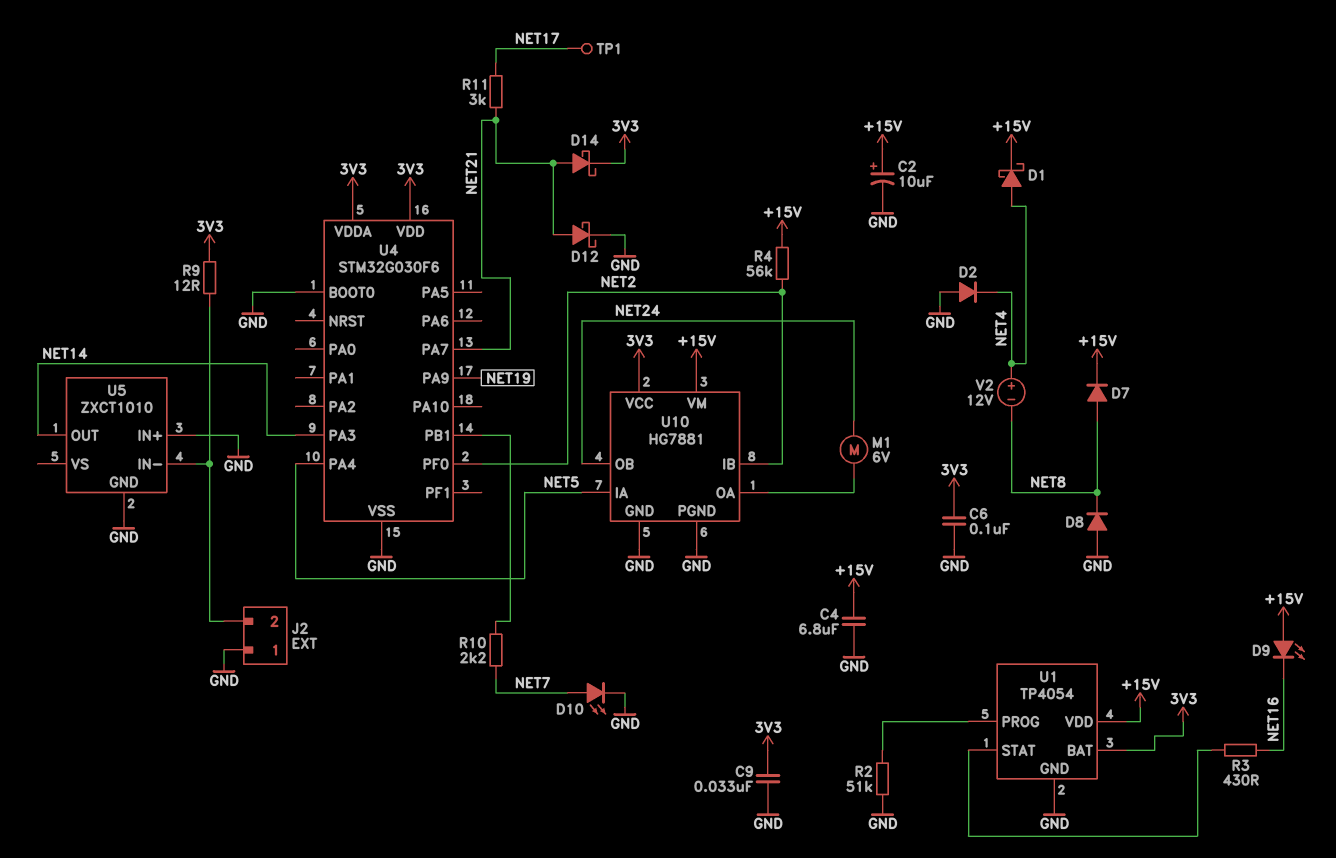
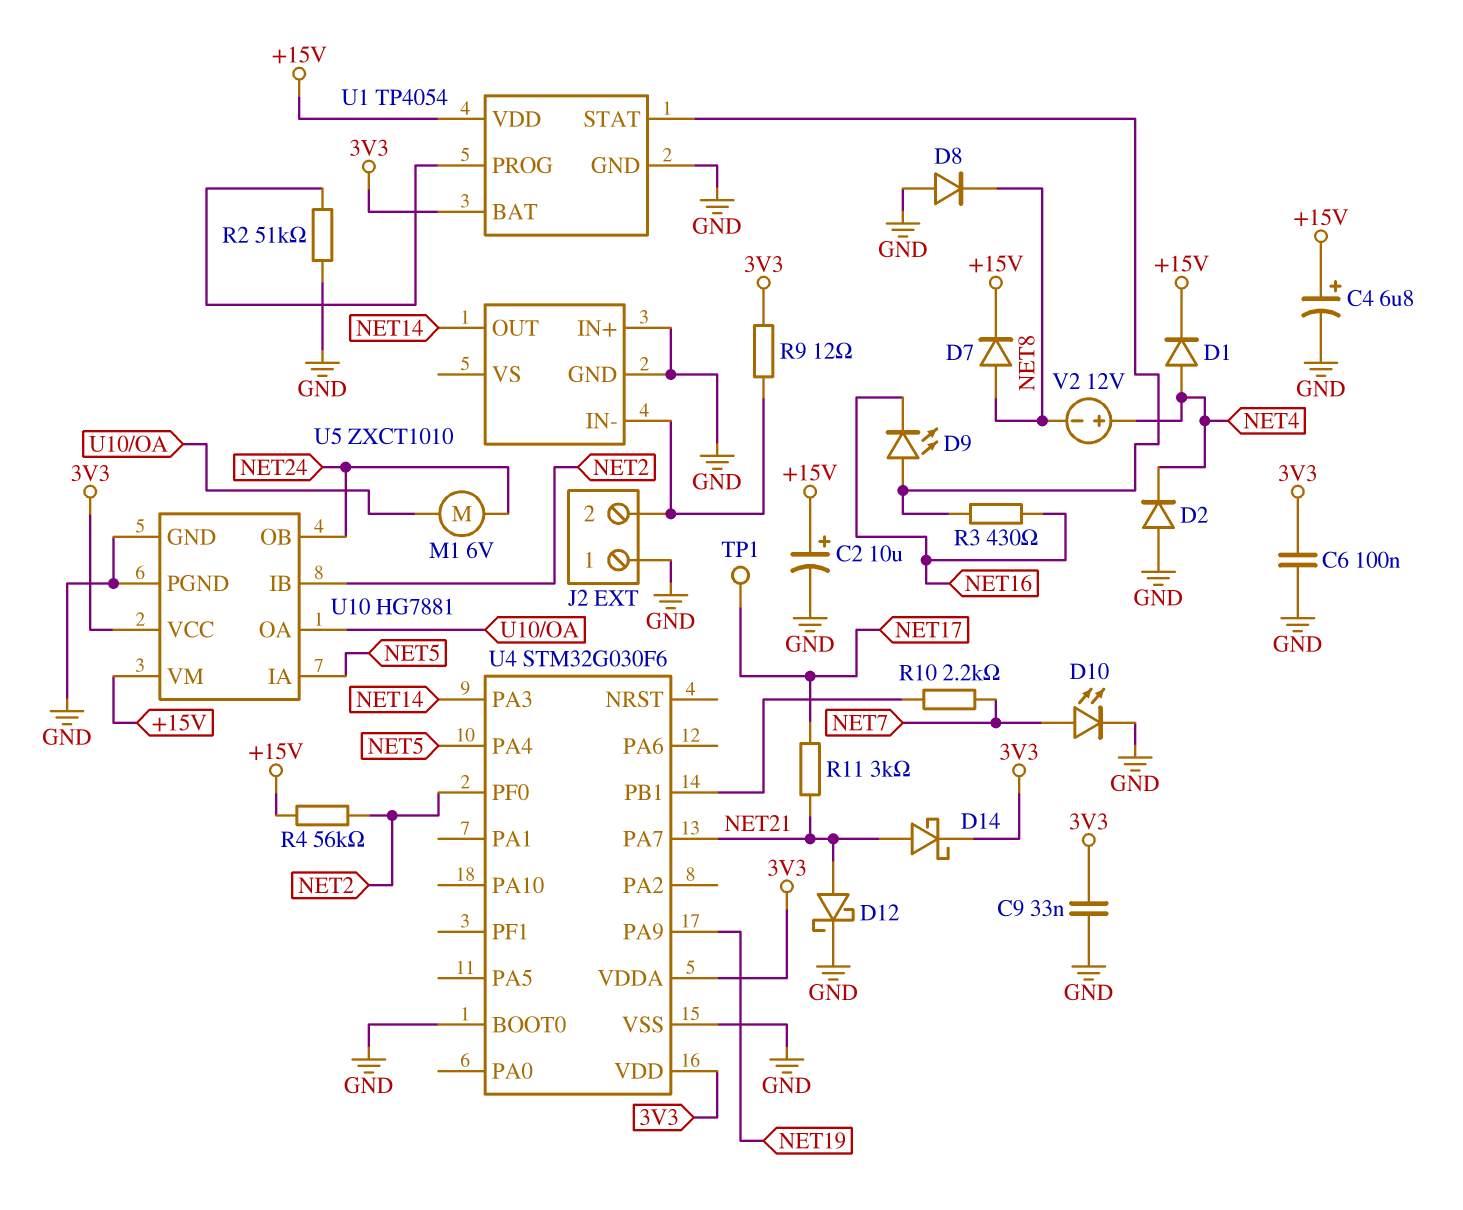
C4: 6.8uF (+15V, GND) -> 6.8uF (plus +15V, minus GND)
D1: schottky (A NET4, K +15V) -> diode (A NET4, K +15V)
D9: LED (A +15V, K NET16) -> LED (A U1/STAT, K NET16)

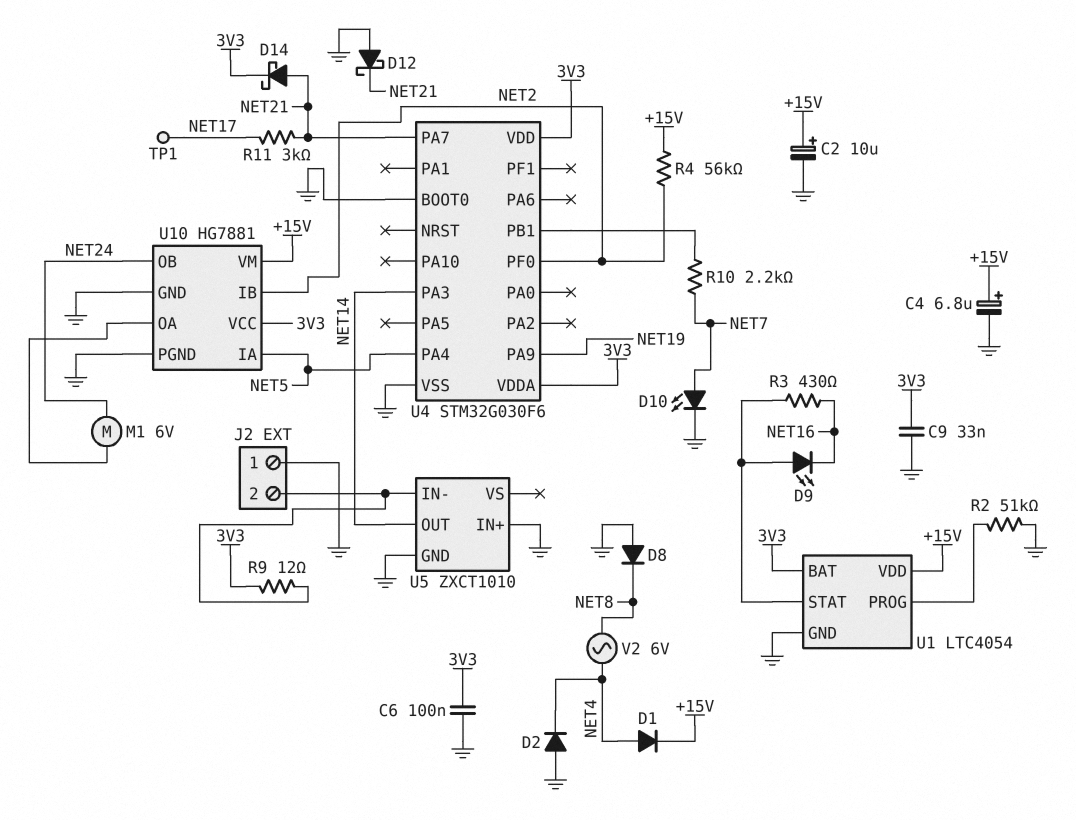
D7: diode (A NET8, K +15V) -> none
D12: schottky (A NET21, K GND) -> schottky (A GND, K NET21)
U1: TP4054 -> LTC4054
V2: 12V (plus NET4, minus NET8) -> AC 6V (NET4, NET8)

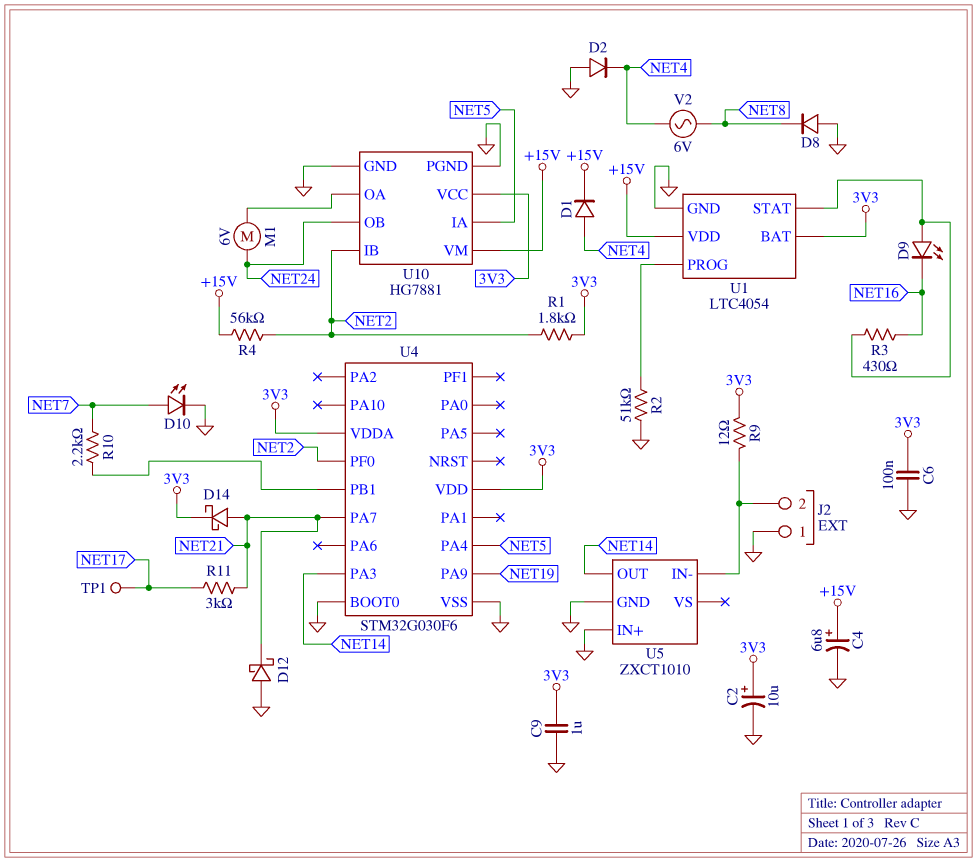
C2: 10uF (plus +15V, minus GND) -> 10uF (plus 3V3, minus GND)
C9: 33nF (3V3, GND) -> 1uF (3V3, GND)
R1: none -> 1.8k (3V3, NET2)

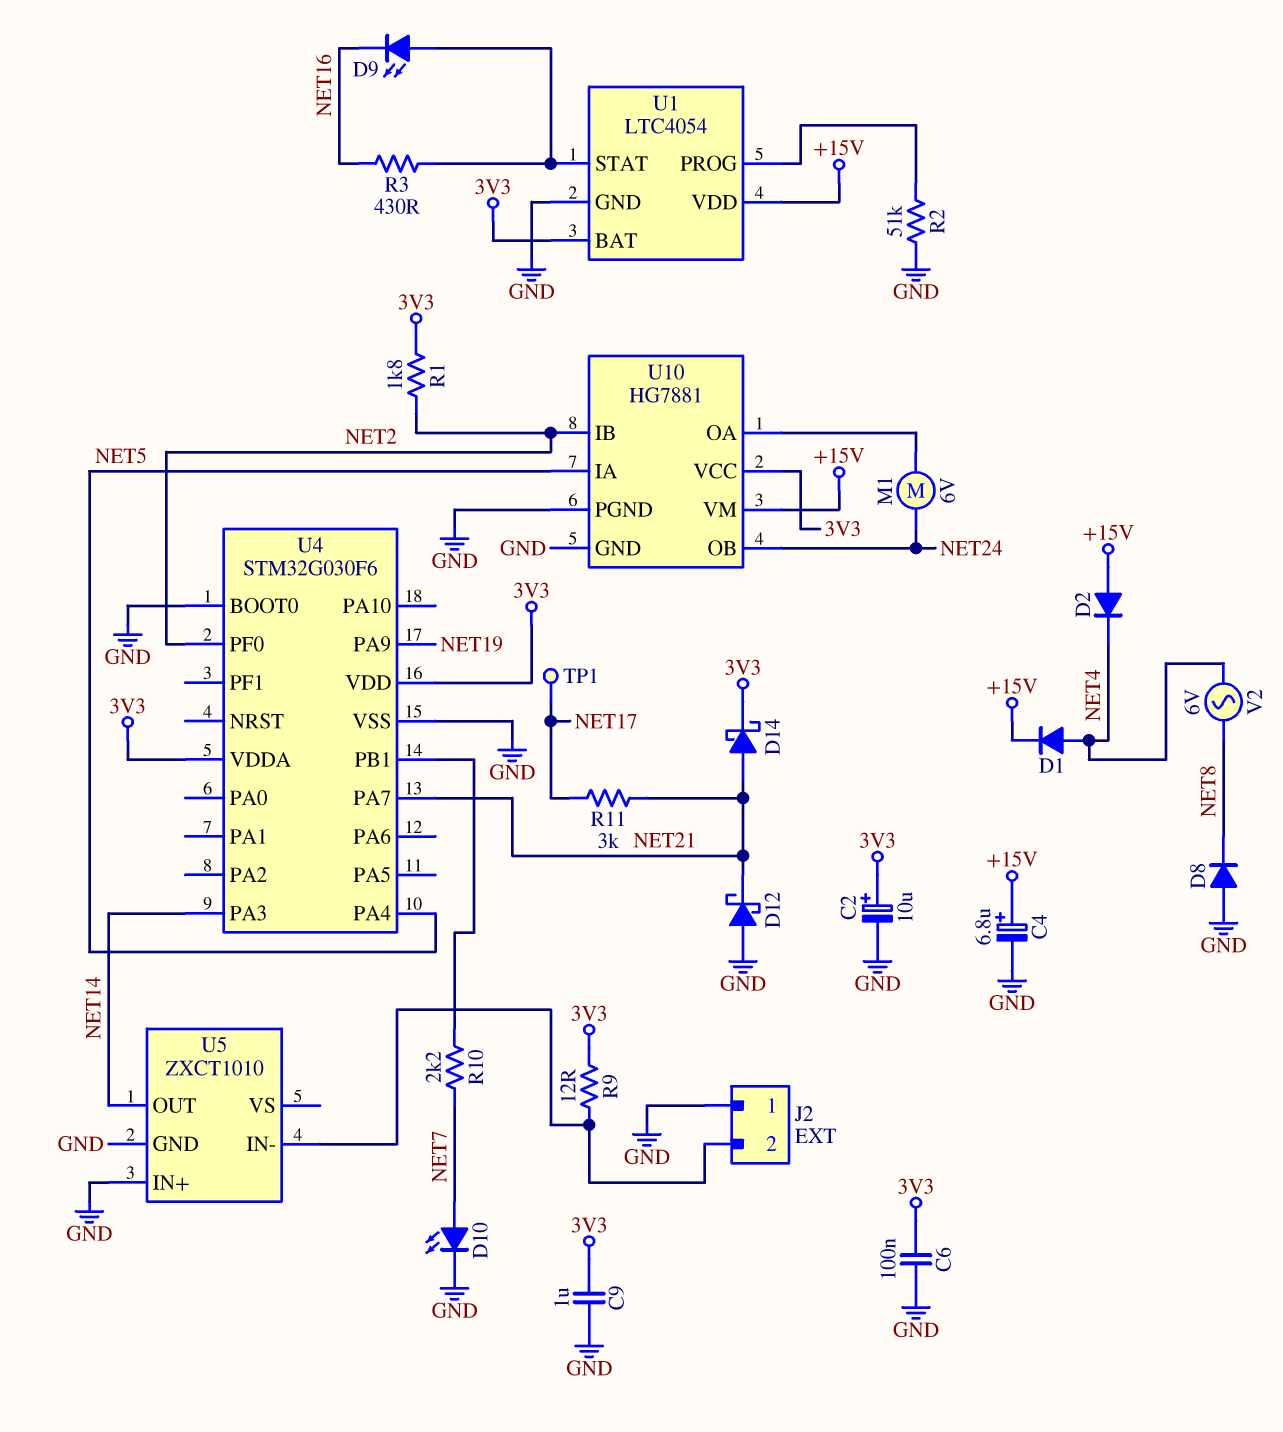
D2: diode (A GND, K NET4) -> diode (A +15V, K NET4)
R4: 56k (+15V, NET2) -> none

